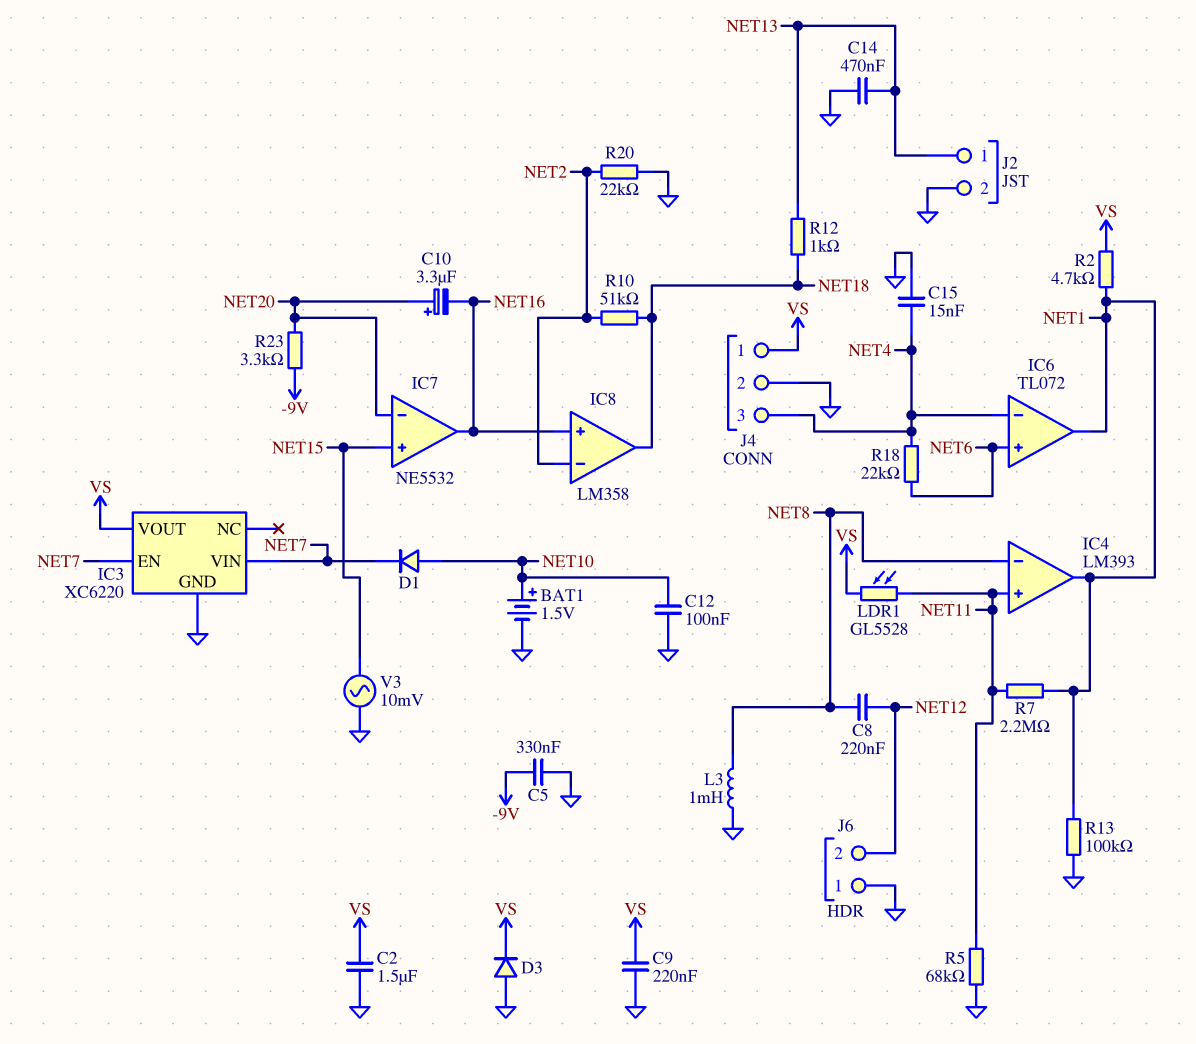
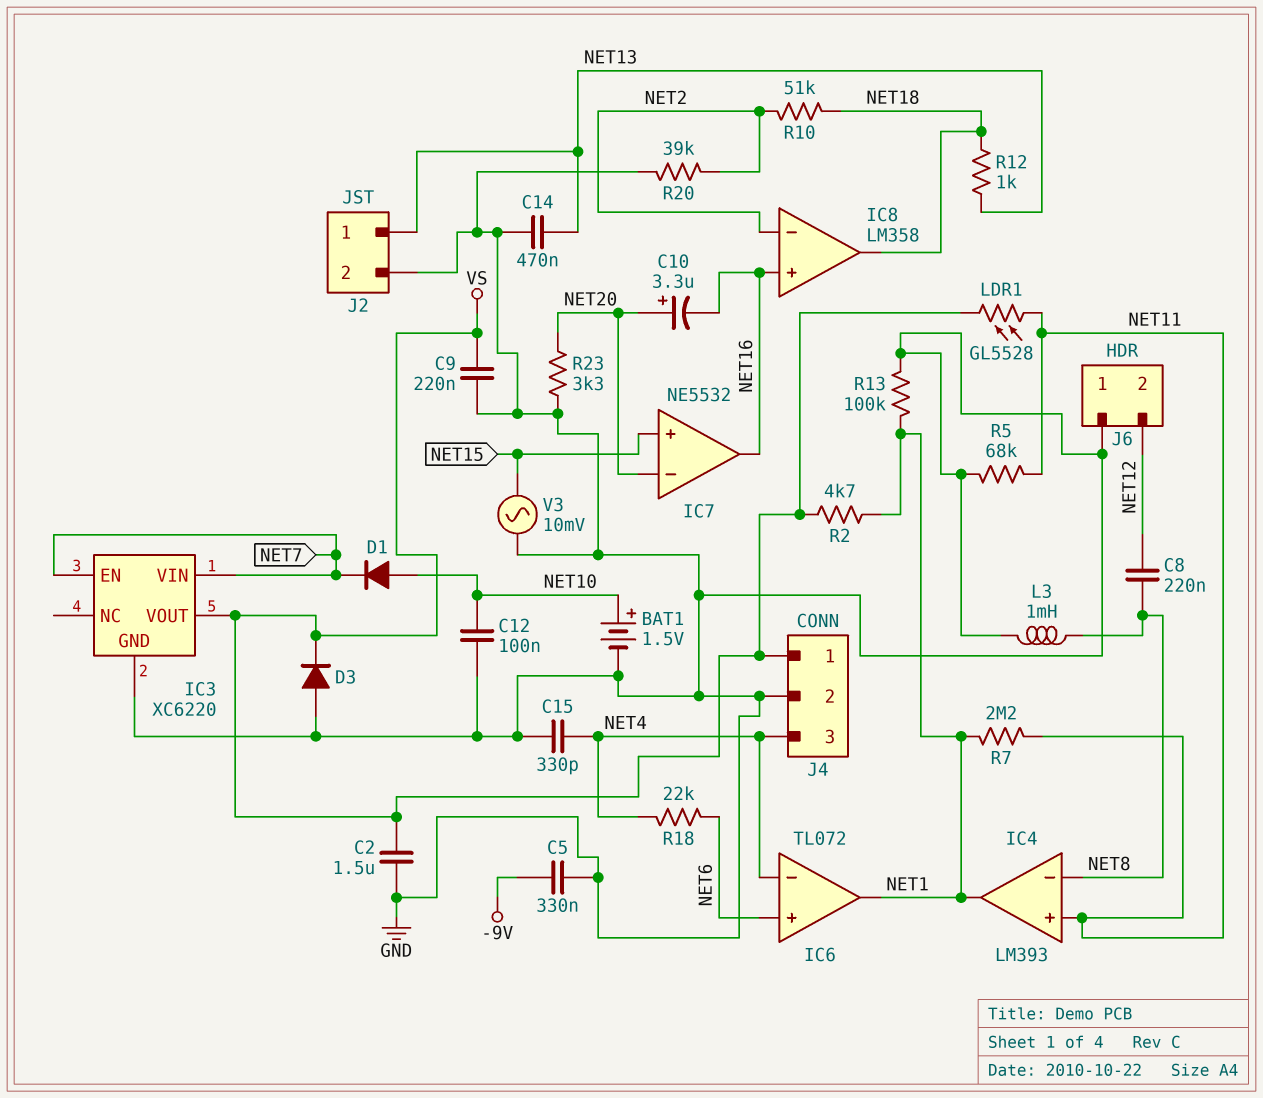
C15: 15nF (GND, NET4) -> 330pF (GND, NET4)
R20: 22k (GND, NET2) -> 39k (GND, NET2)
R23: 3.3k (-9V, NET20) -> 3.3k (GND, NET20)

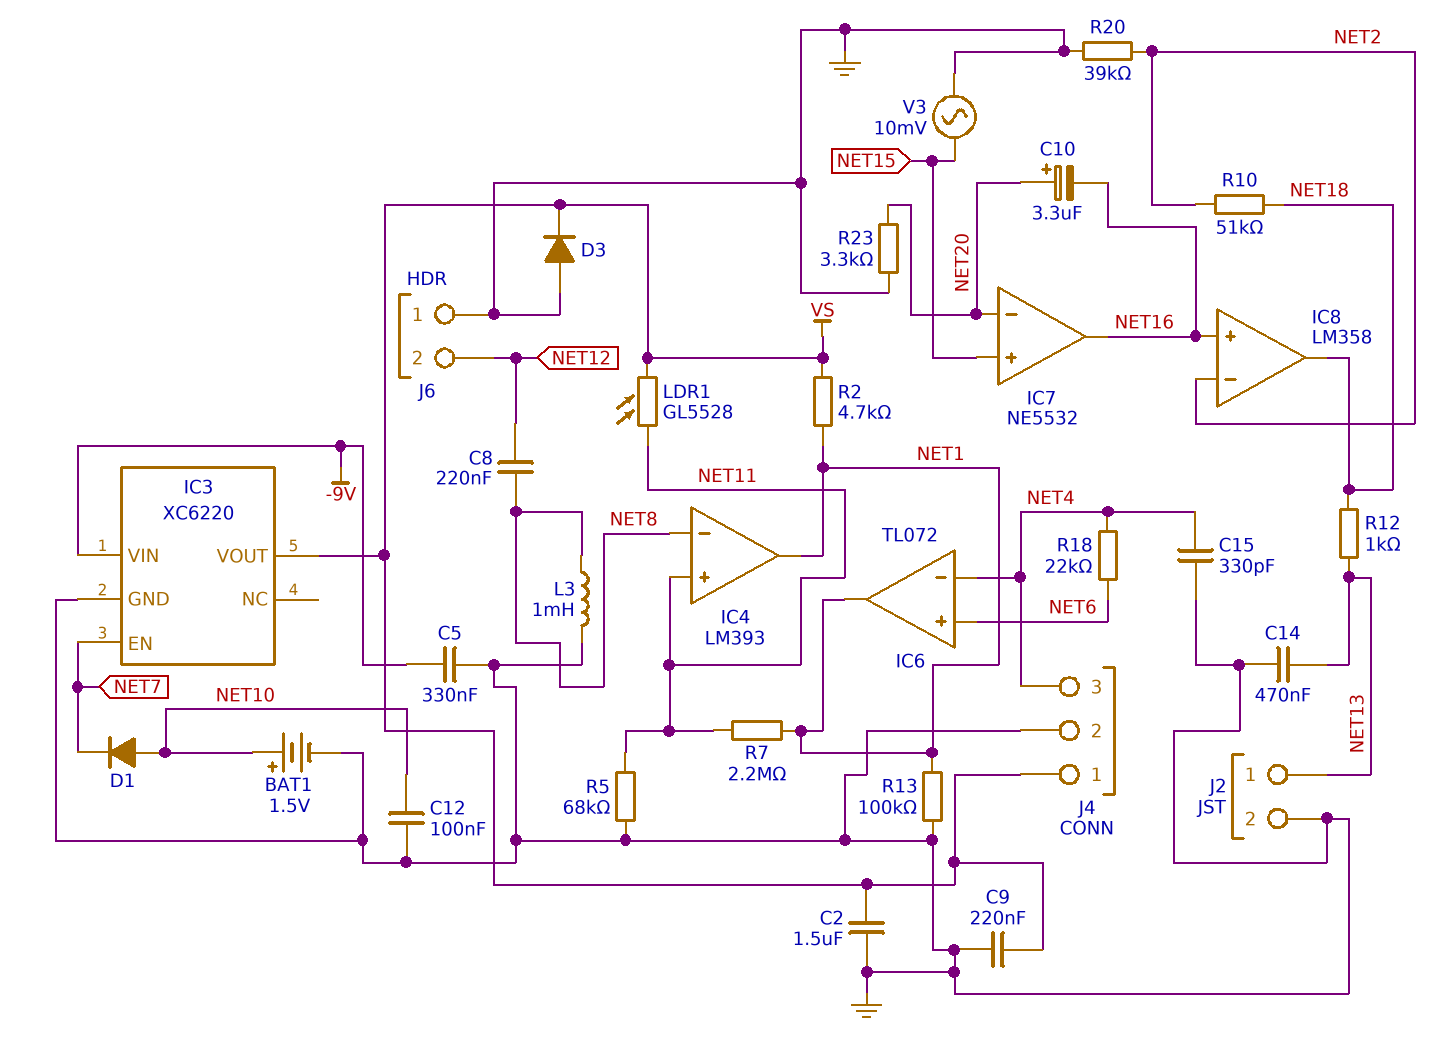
IC3 pin VIN: NET7 -> -9V

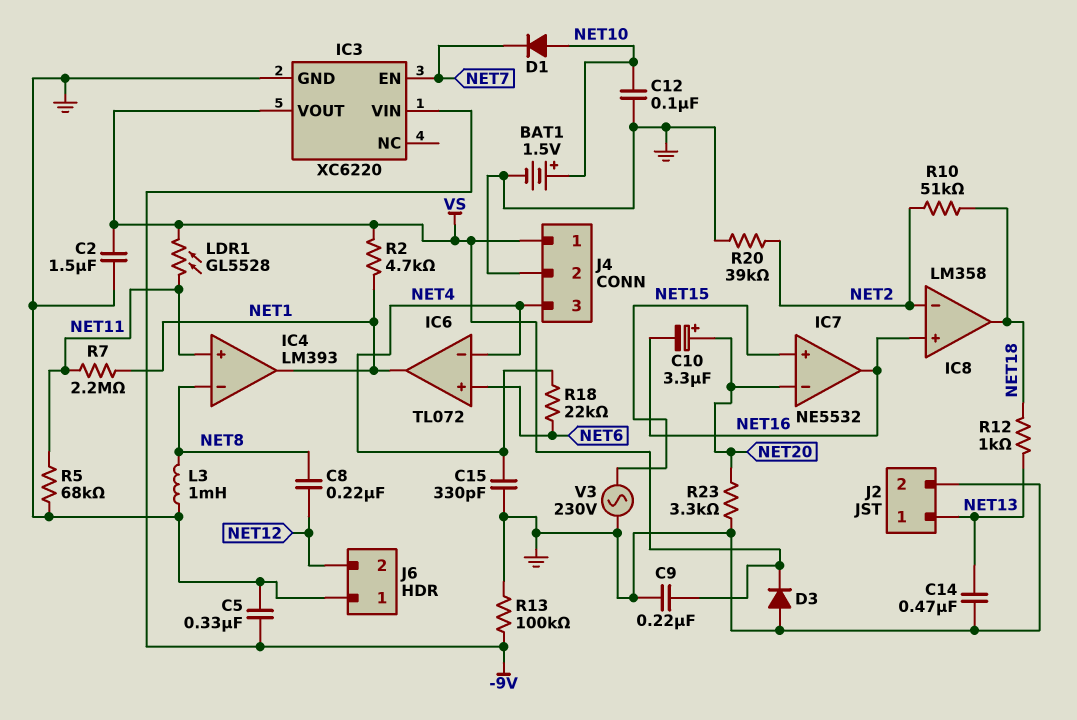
R13: 100k (GND, NET1) -> 100k (-9V, GND)
V3: AC 10mV (GND, NET15) -> AC 230V (GND, NET15)

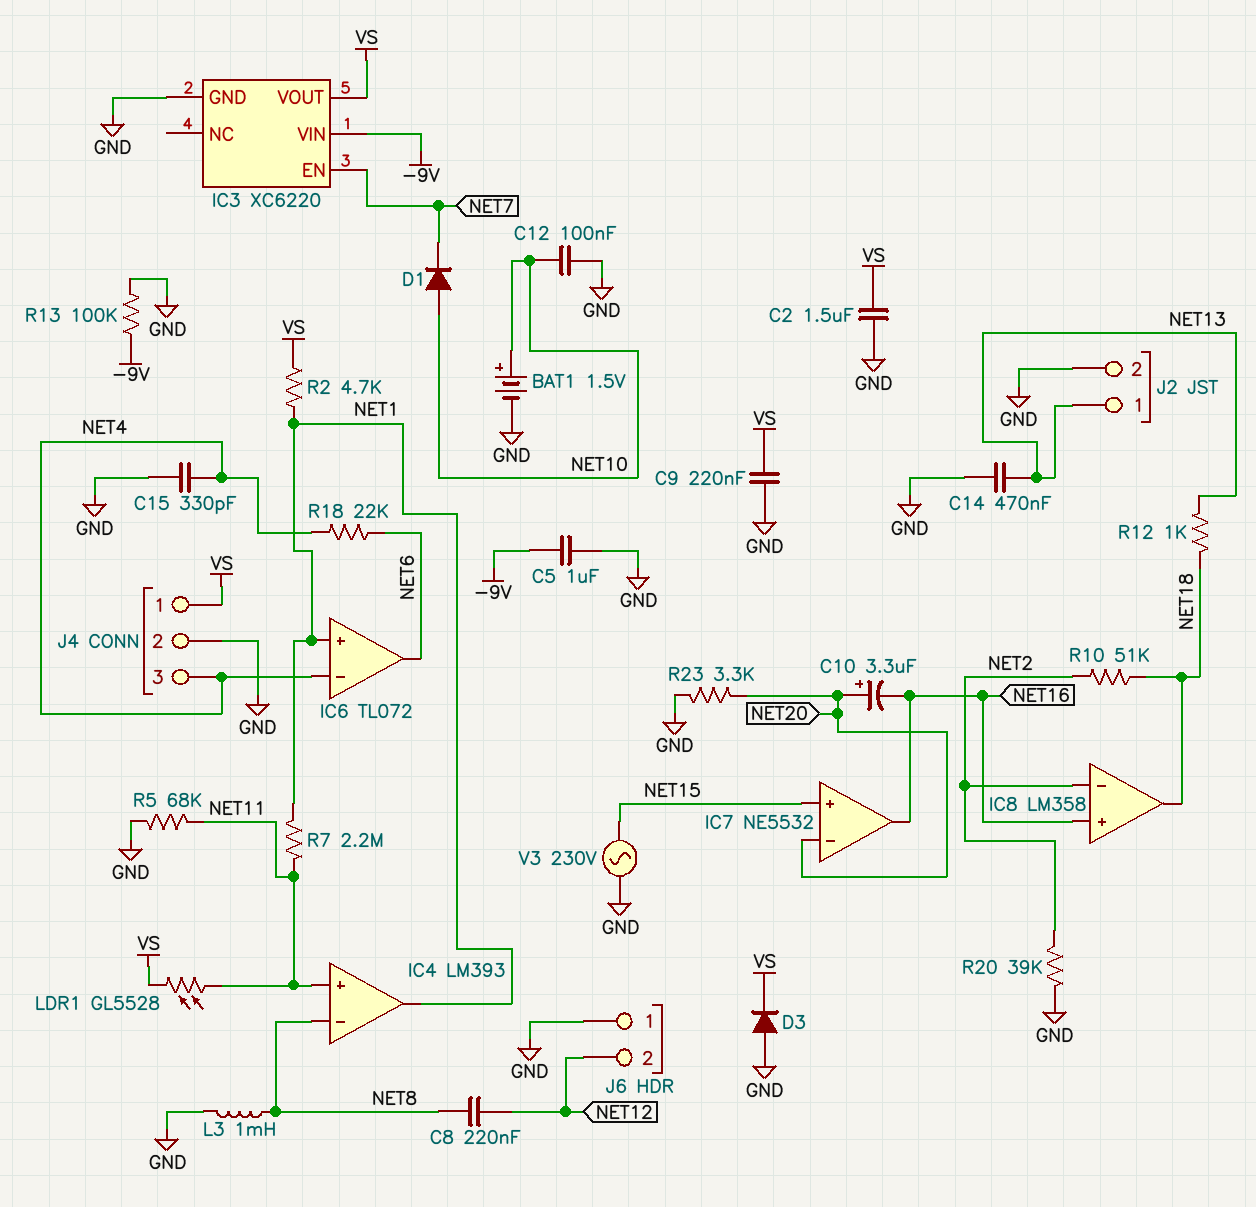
C5: 330nF (-9V, GND) -> 1uF (-9V, GND)
IC6 pin in+: NET6 -> NET1
IC6 pin out: NET1 -> NET6

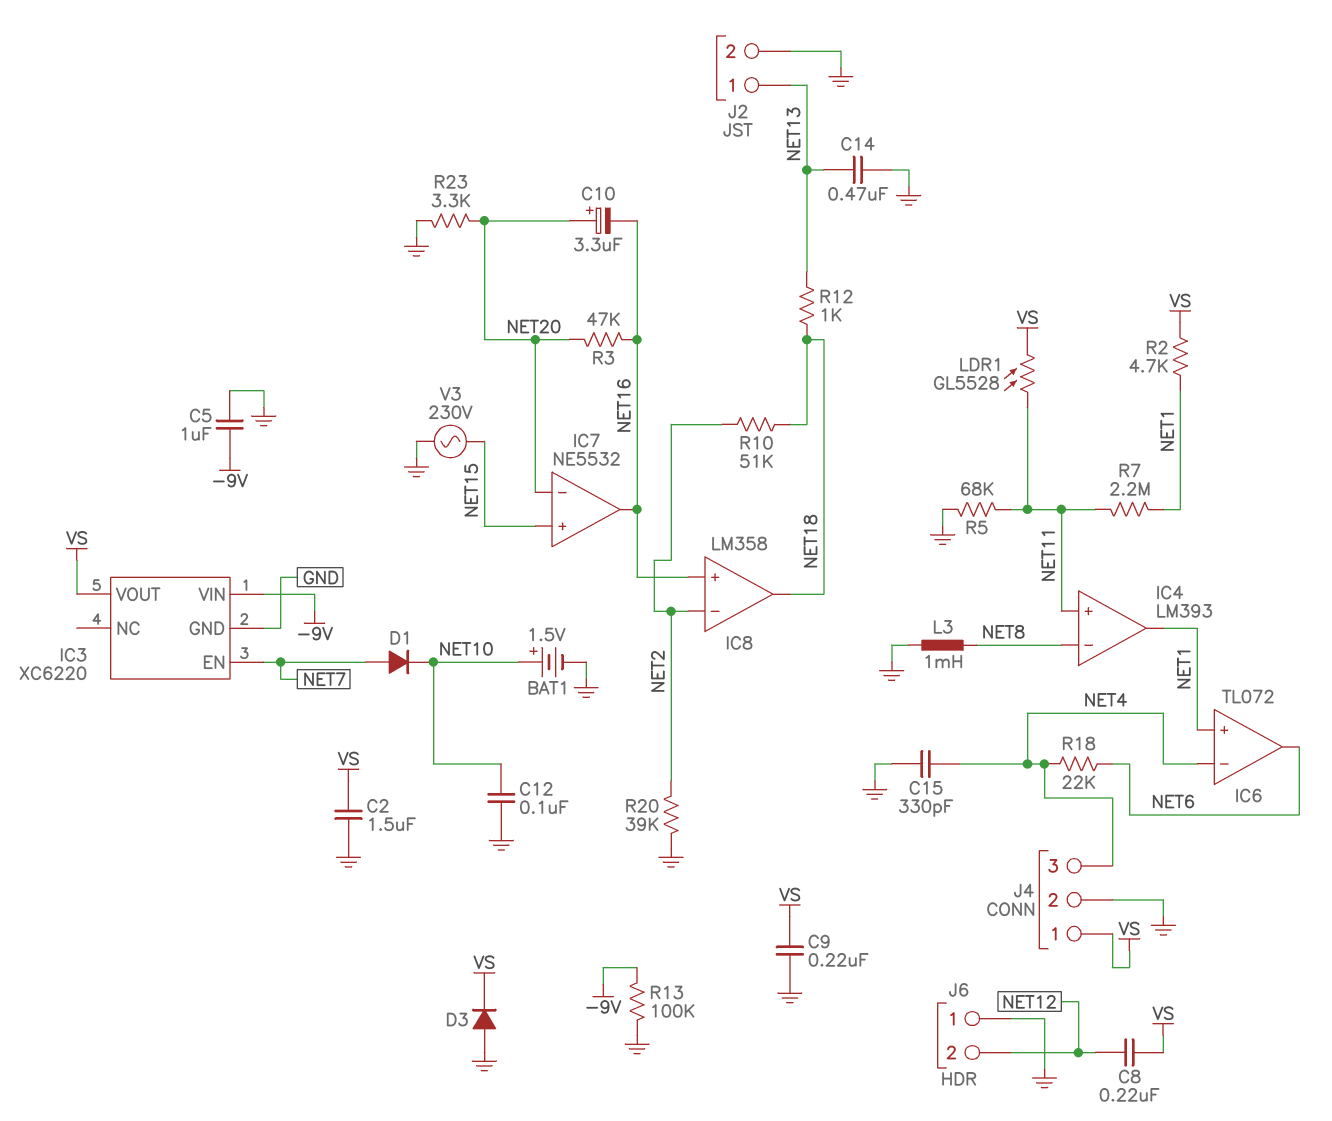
C8: 220nF (NET8, NET12) -> 220nF (NET12, VS)
D1: diode (A NET10, K NET7) -> diode (A NET7, K NET10)
R3: none -> 47k (NET16, NET20)

